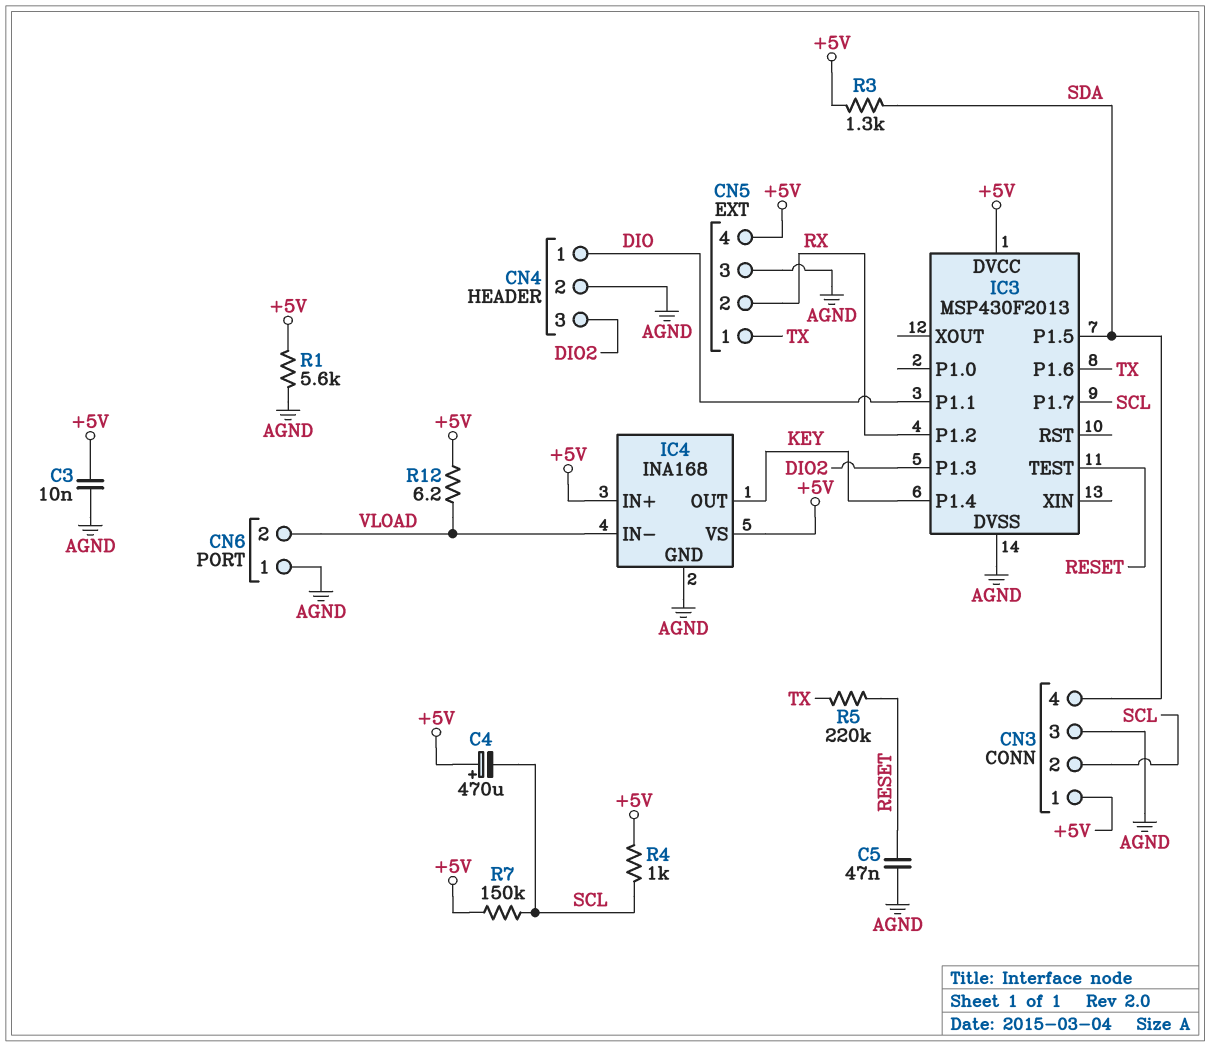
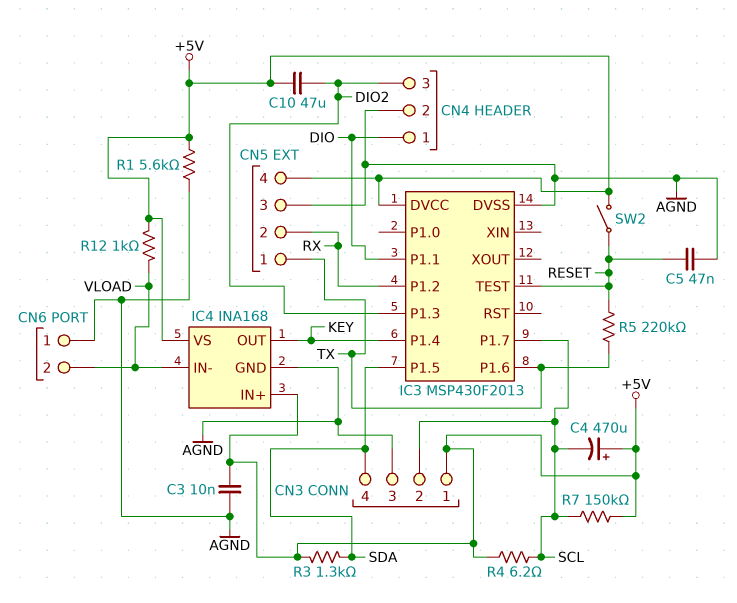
C10: none -> 47uF (+5V, DIO2)
R4: 1k (+5V, SCL) -> 6.2 (+5V, SCL)
R12: 6.2 (+5V, VLOAD) -> 1k (+5V, VLOAD)
SW2: none -> switch (+5V, RESET)

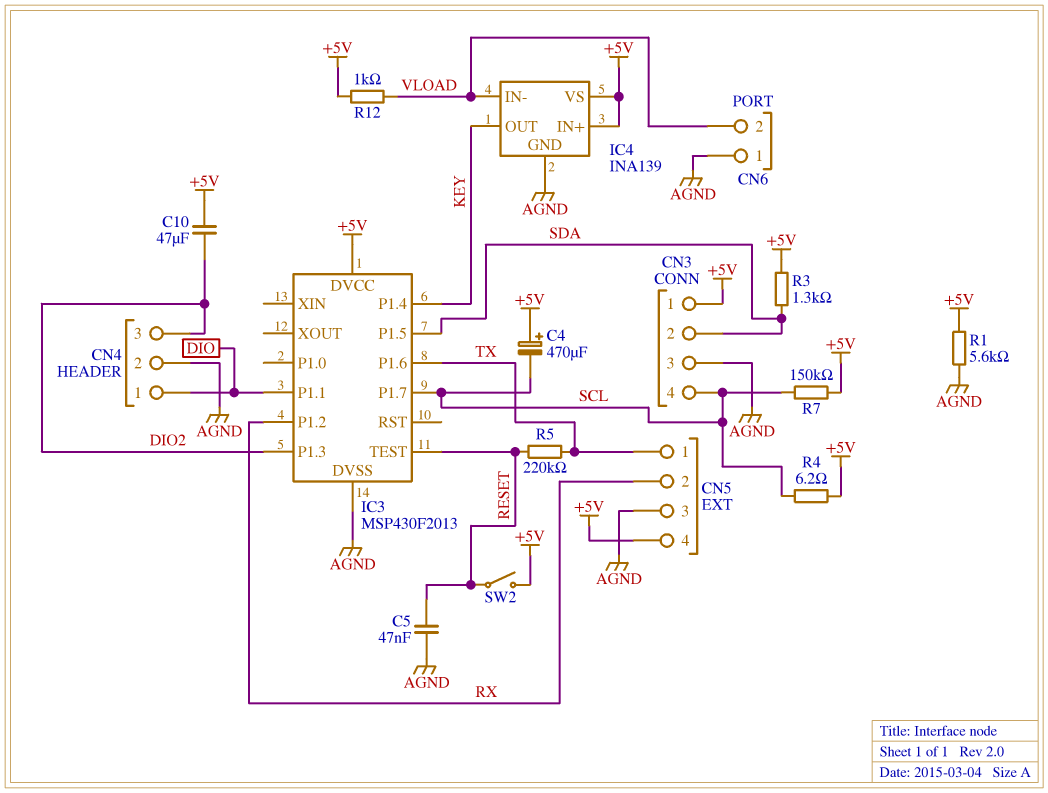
C3: 10nF (+5V, AGND) -> none
CN3 pin 2: SCL -> SDA
CN3 pin 4: SDA -> SCL
IC4: INA168 -> INA139

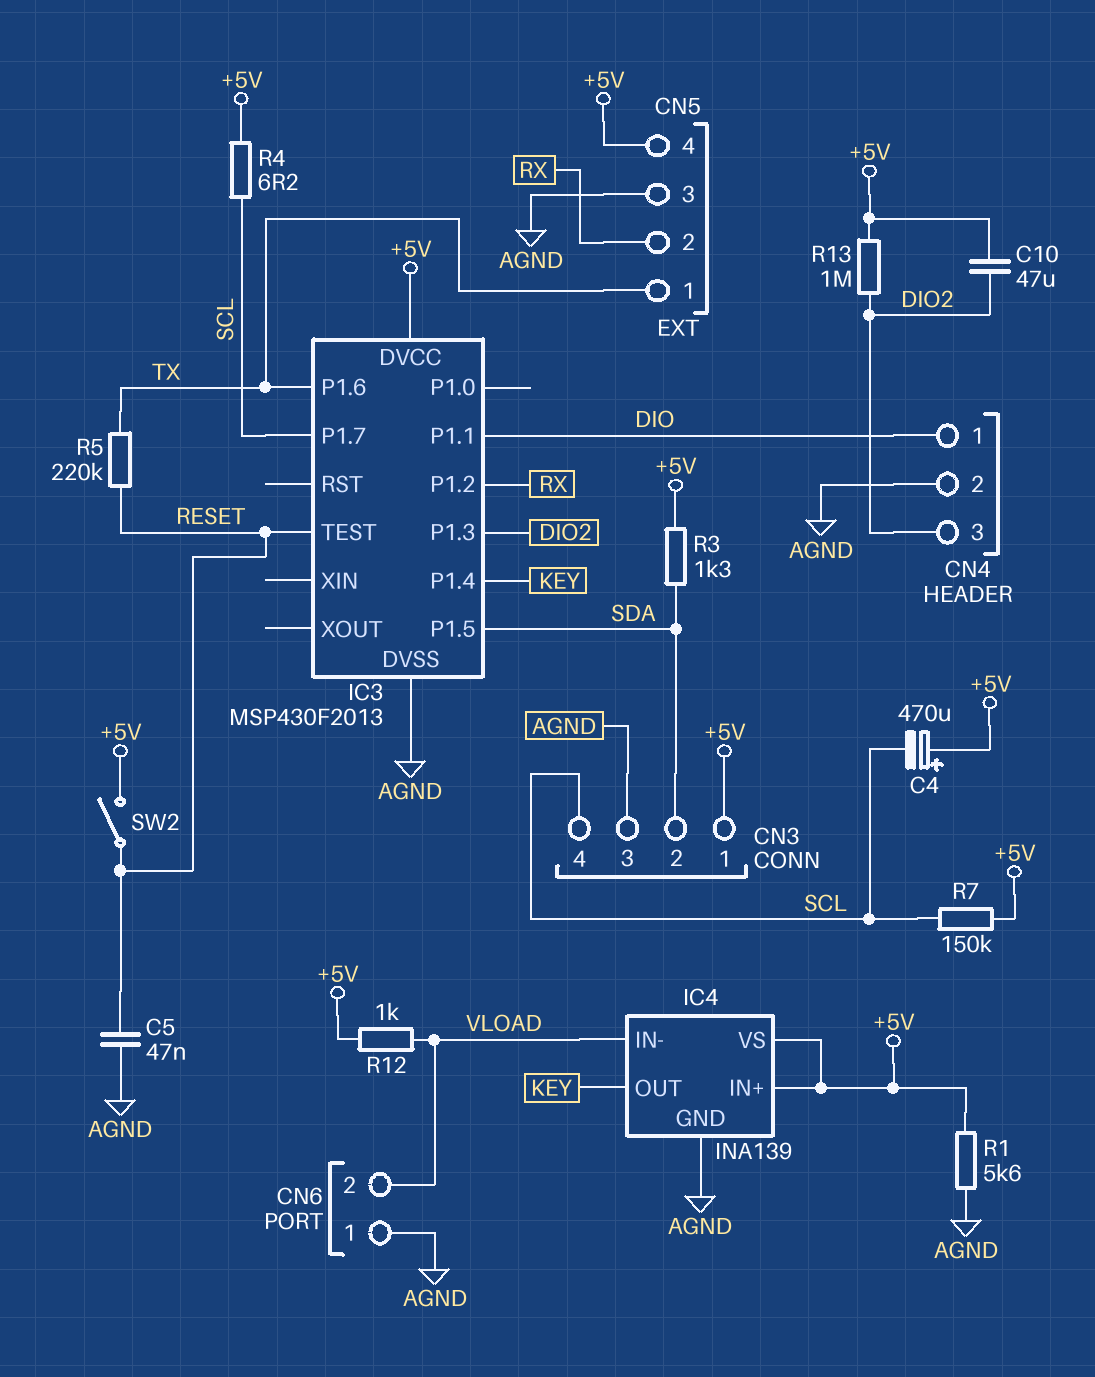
R13: none -> 1M (+5V, DIO2)

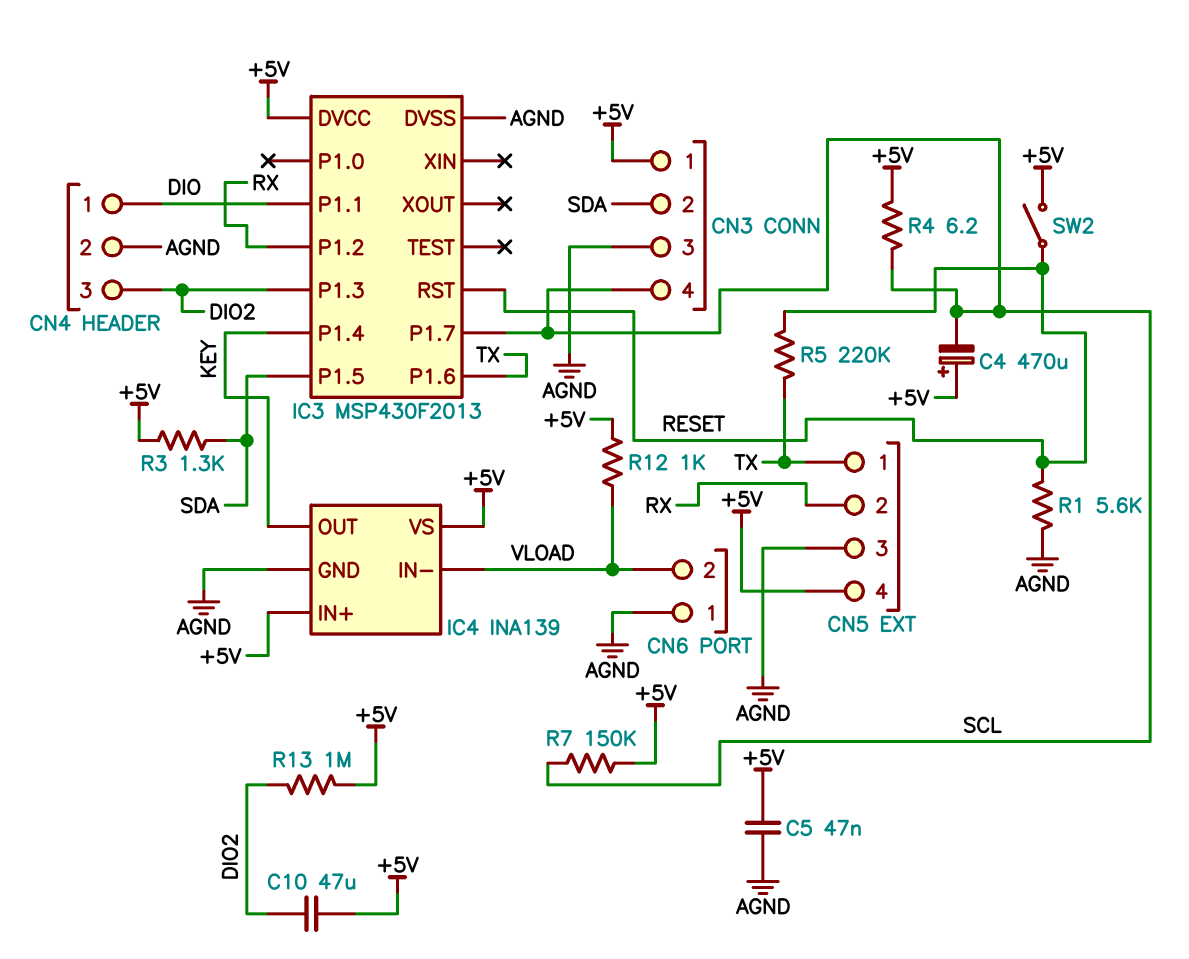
C5: 47nF (AGND, RESET) -> 47nF (+5V, AGND)
IC3 pin RST: none -> RESET
IC3 pin TEST: RESET -> none
R1: 5.6k (+5V, AGND) -> 5.6k (AGND, RESET)

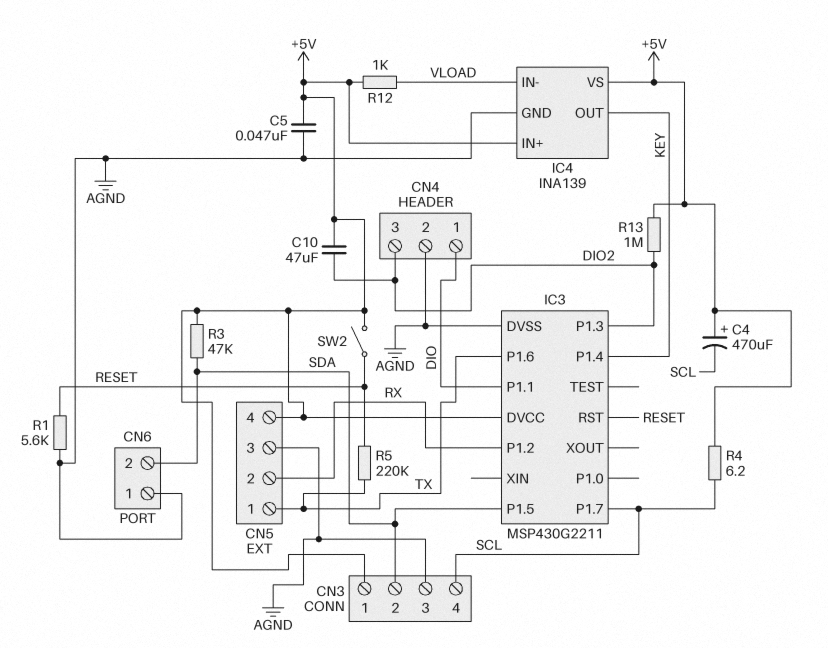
CN6 pin 2: VLOAD -> SDA
IC3: MSP430F2013 -> MSP430G2211
R3: 1.3k (+5V, SDA) -> 47k (+5V, SDA)
R7: 150k (+5V, SCL) -> none

